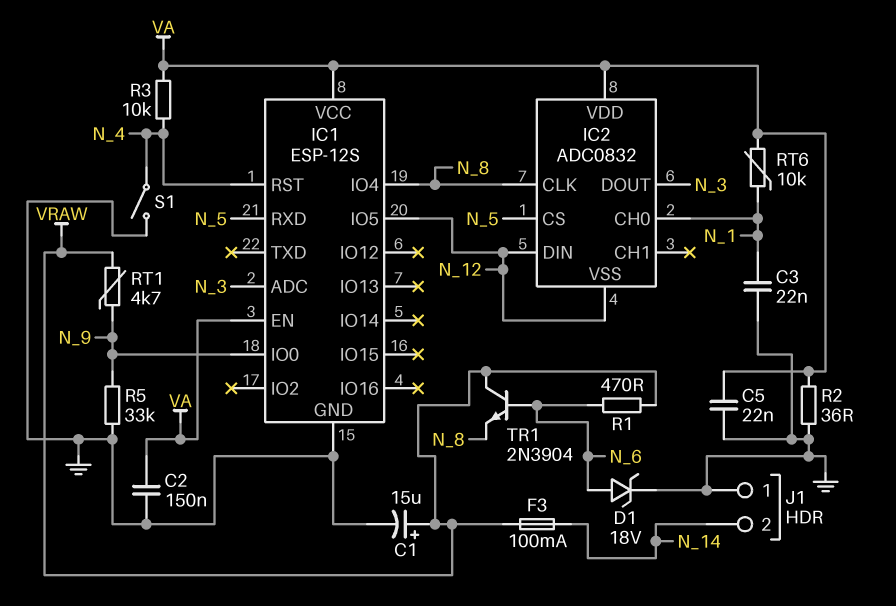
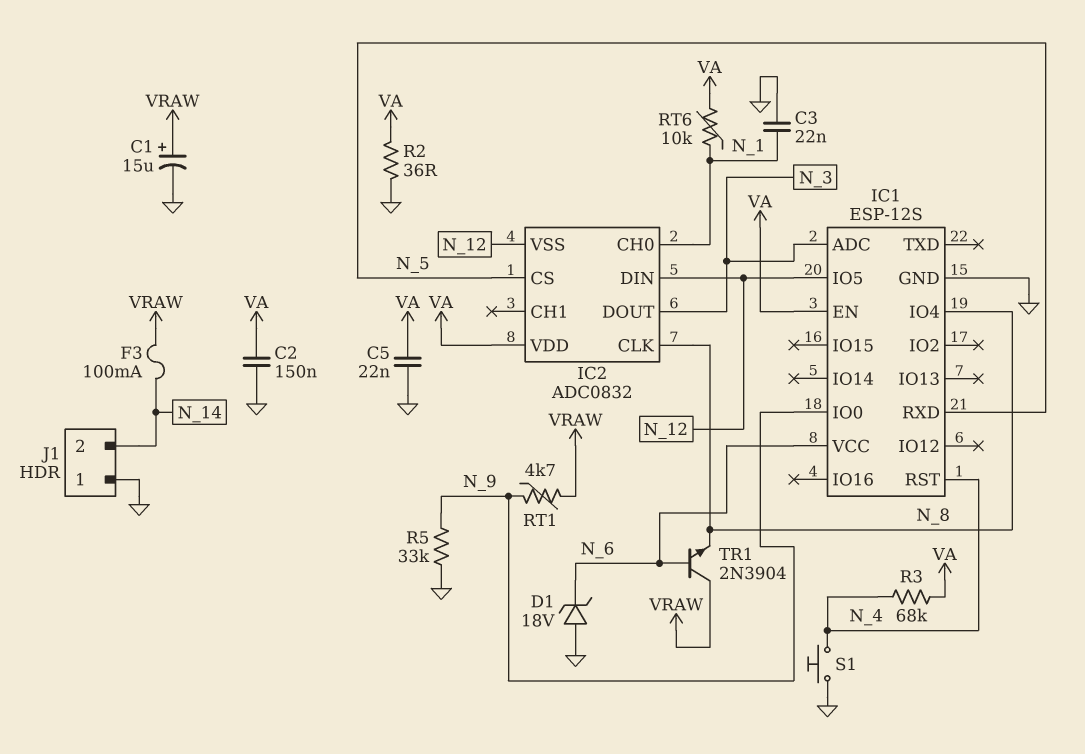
D1: zener 18V (A N_6, K GND) -> zener 18V (A GND, K N_6)
IC1 pin VCC: VA -> N_6
R1: 470 (N_6, VRAW) -> none
R3: 10k (N_4, VA) -> 68k (N_4, VA)
S1: switch (GND, N_4) -> button (GND, N_4)

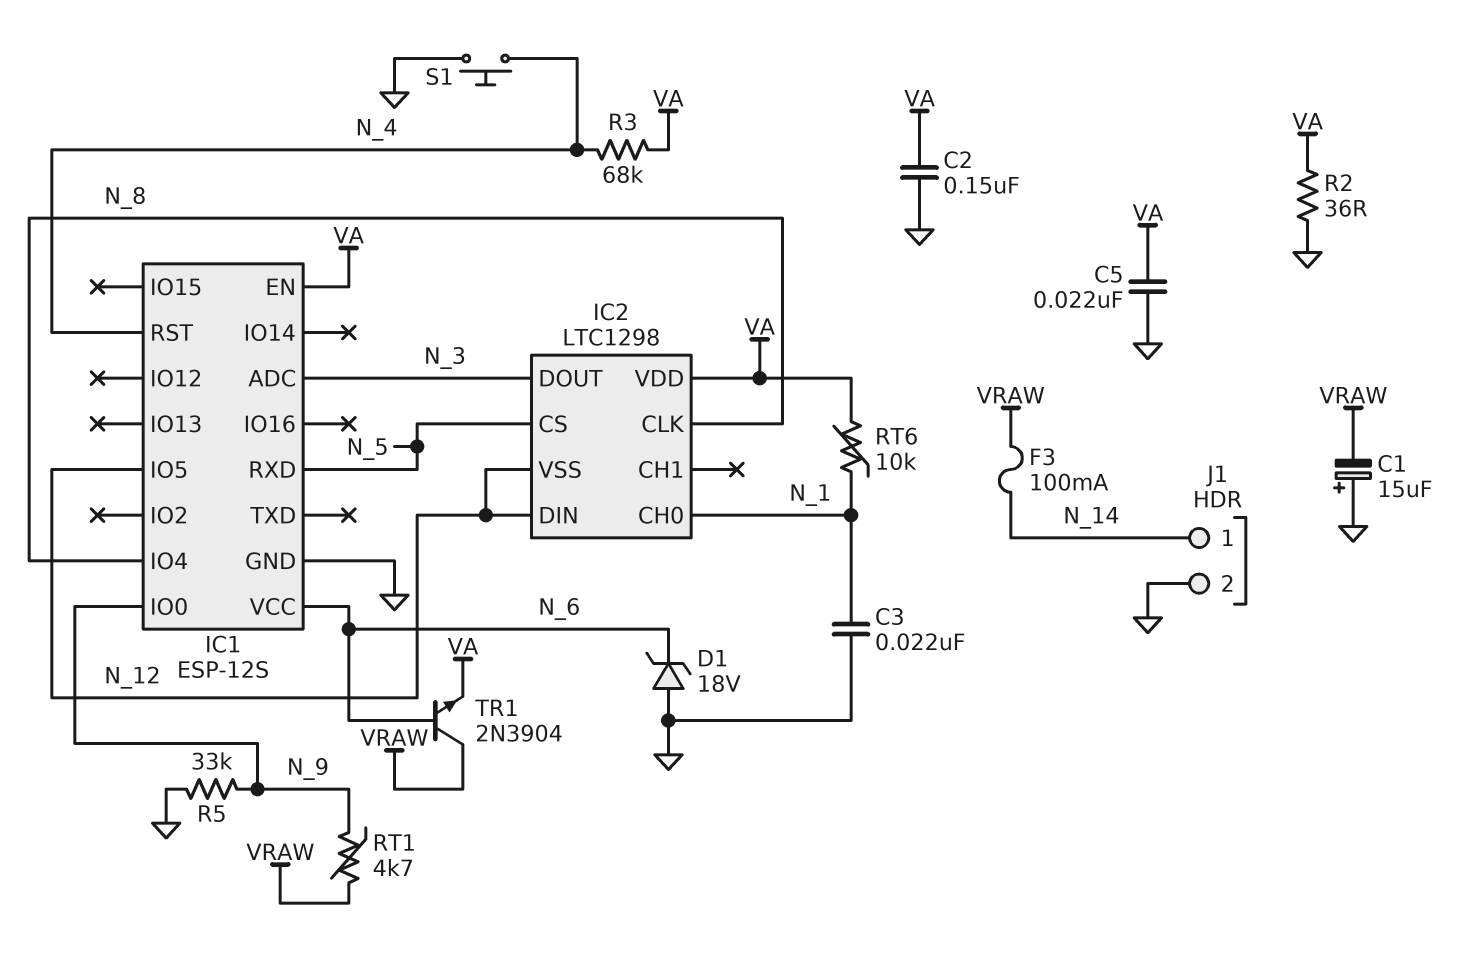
C1: 15uF (plus VRAW, minus GND) -> 15uF (plus GND, minus VRAW)
IC2: ADC0832 -> LTC1298
J1 pin 1: GND -> N_14
J1 pin 2: N_14 -> GND
TR1: NPN 2N3904 (B N_6, C VRAW, E N_8) -> NPN 2N3904 (B N_6, C VRAW, E VA)

